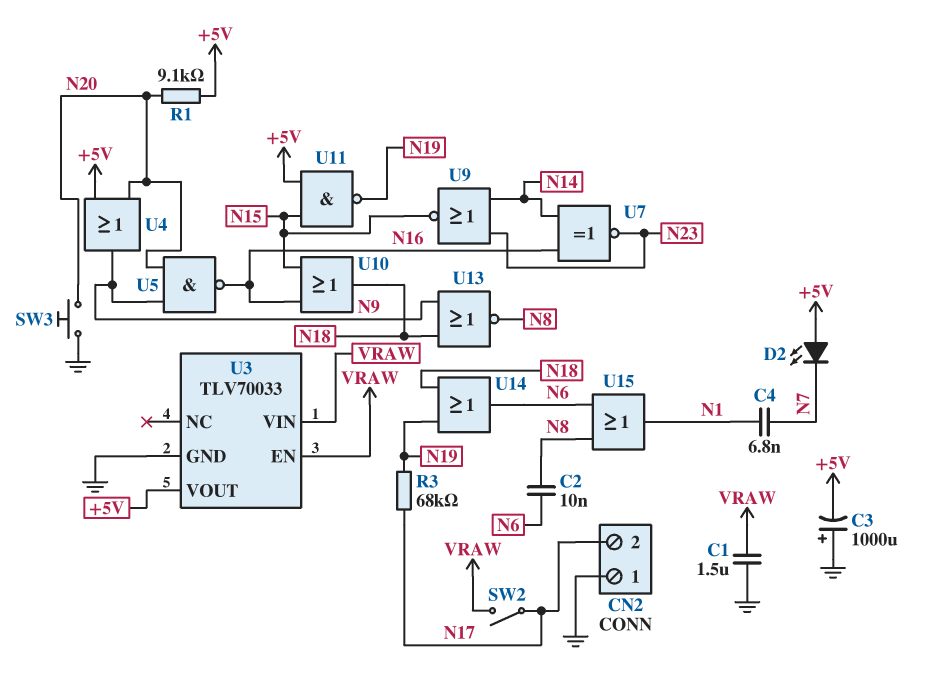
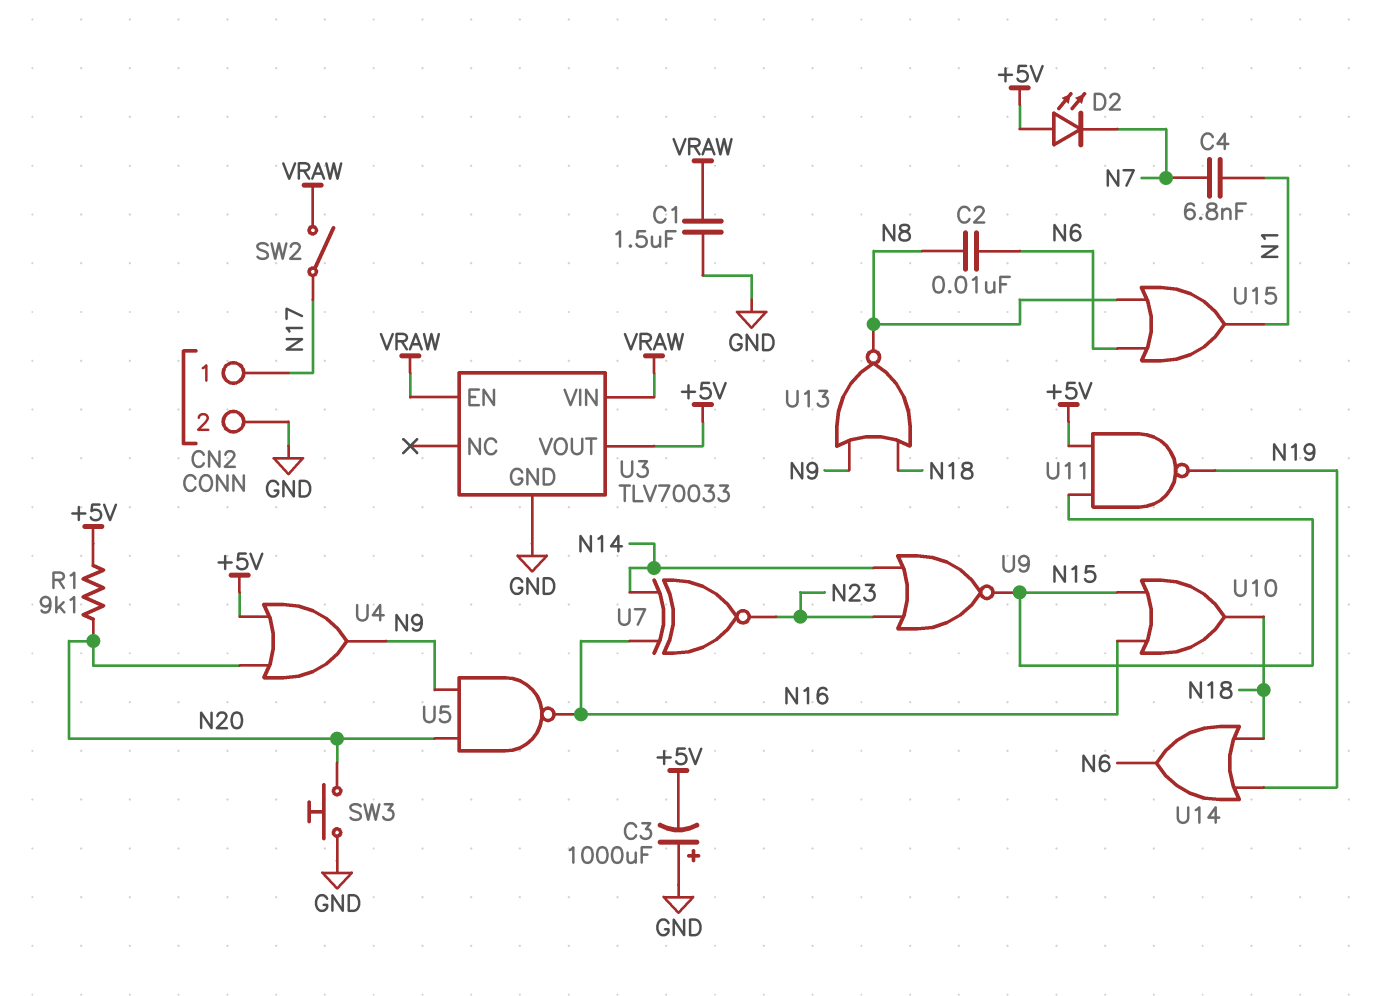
CN2 pin 1: GND -> N17
CN2 pin 2: N17 -> GND
R3: 68k (N17, N19) -> none

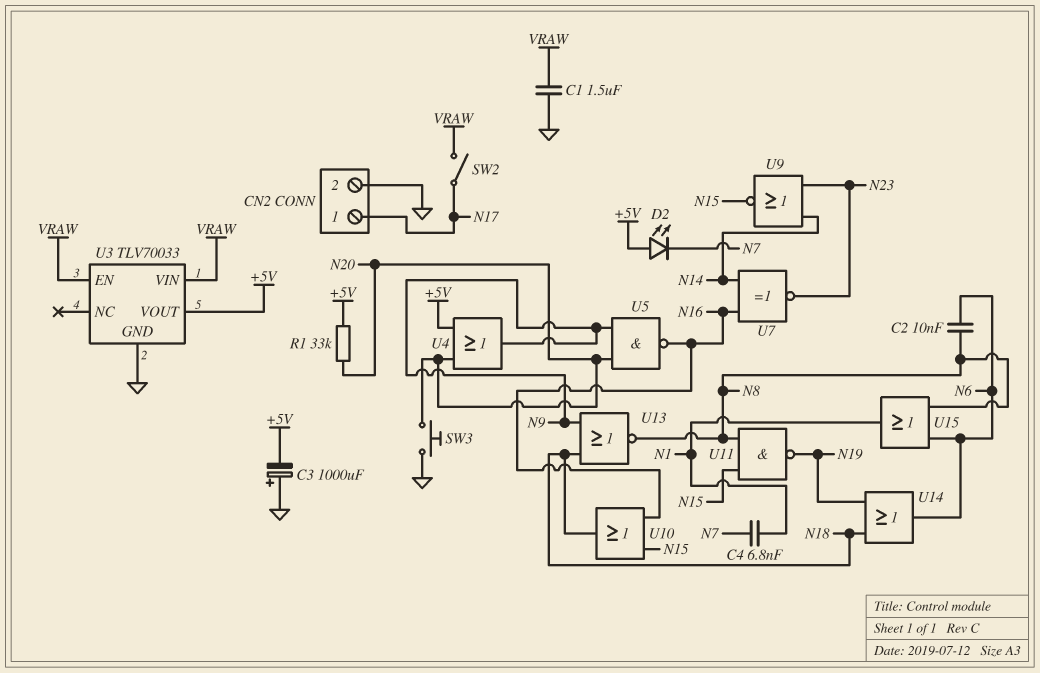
R1: 9.1k (+5V, N20) -> 33k (+5V, N20)
U11: NAND (in +5V, in N15, out N19) -> NAND (in N8, in N15, out N19)

